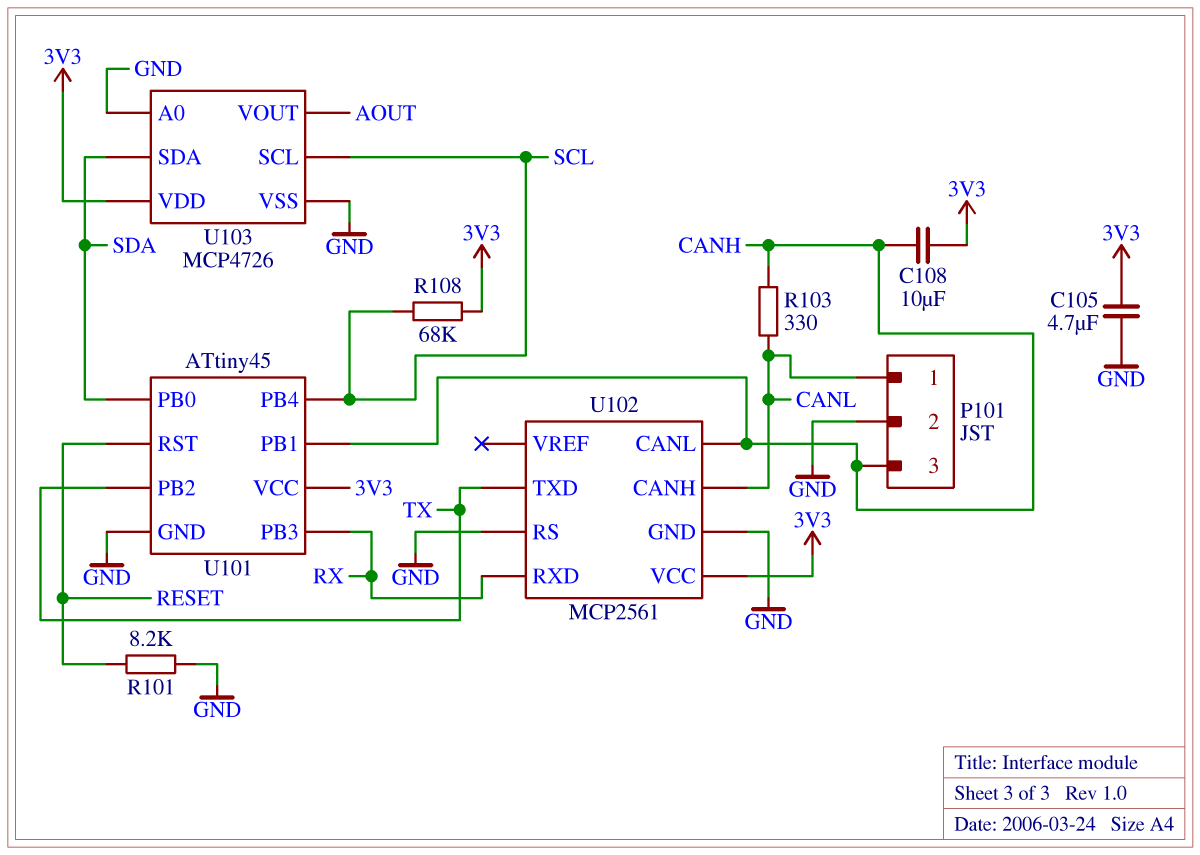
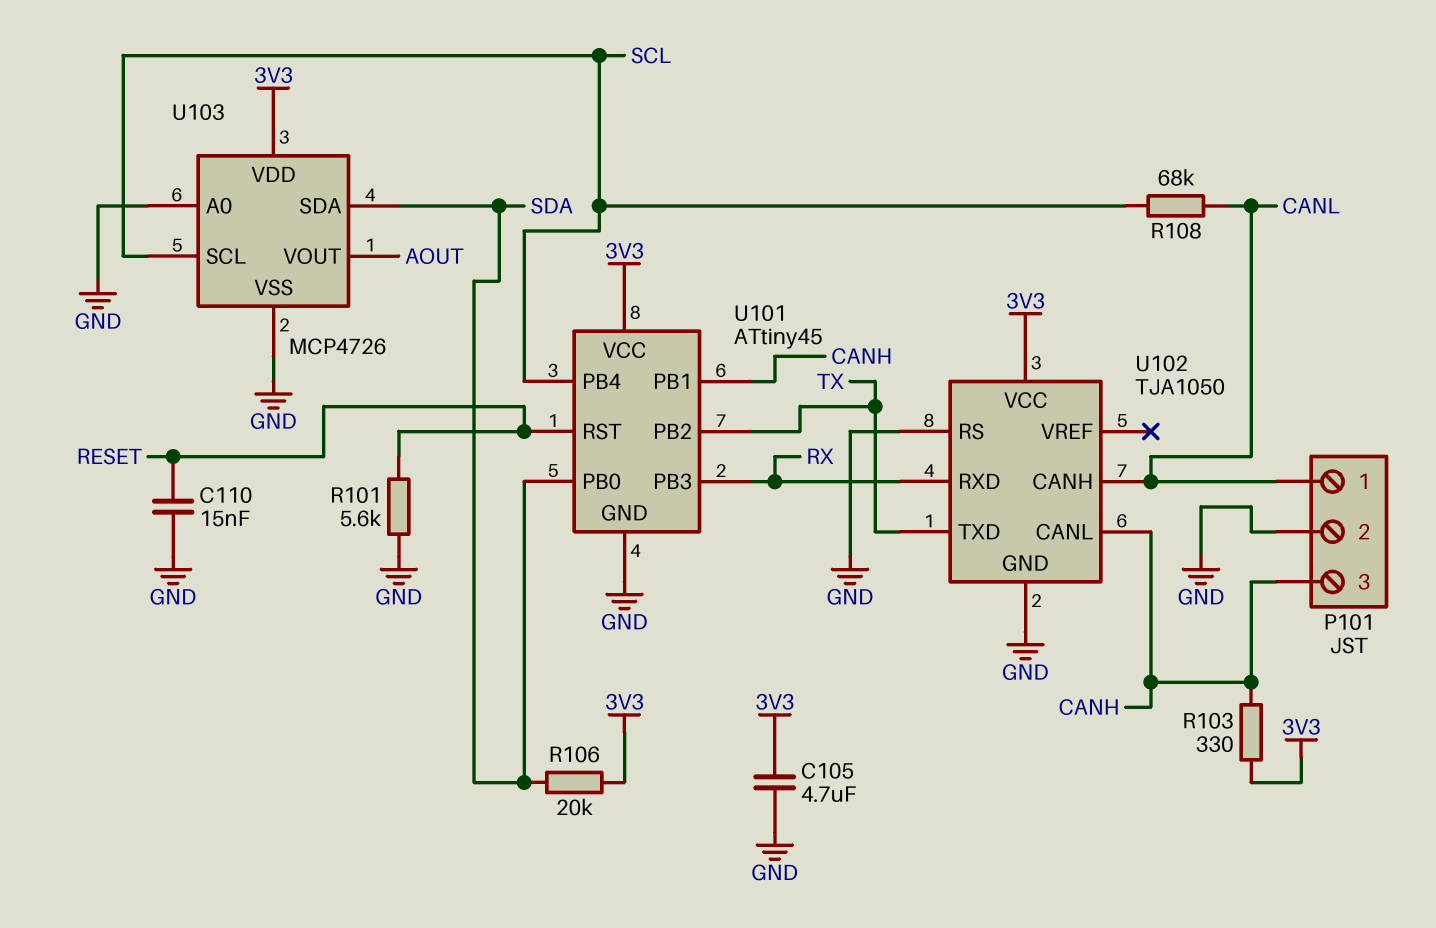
C108: 10uF (3V3, CANH) -> none
C110: none -> 15nF (GND, RESET)
R101: 8.2k (GND, RESET) -> 5.6k (GND, RESET)
R103: 330 (CANH, CANL) -> 330 (3V3, CANH)
R106: none -> 20k (3V3, SDA)
R108: 68k (3V3, SCL) -> 68k (CANL, SCL)
U102: MCP2561 -> TJA1050

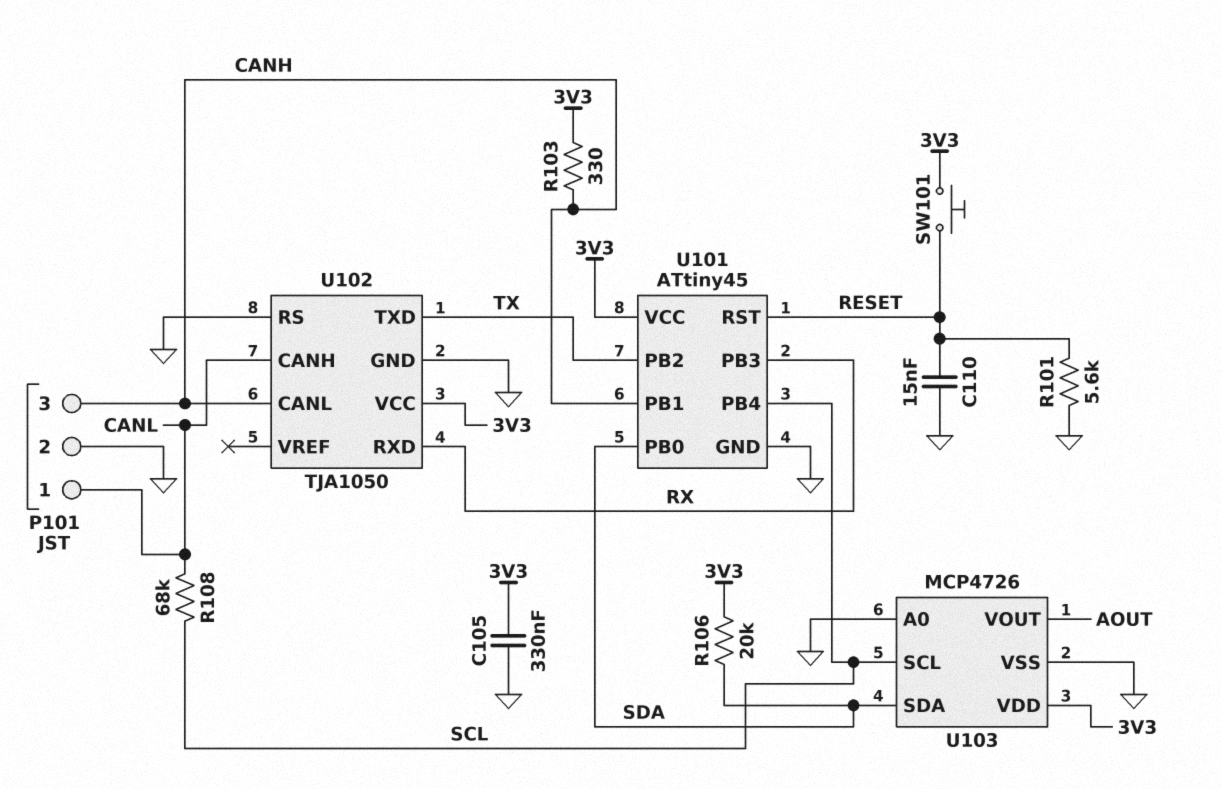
C105: 4.7uF (3V3, GND) -> 330nF (3V3, GND)
SW101: none -> button (3V3, RESET)

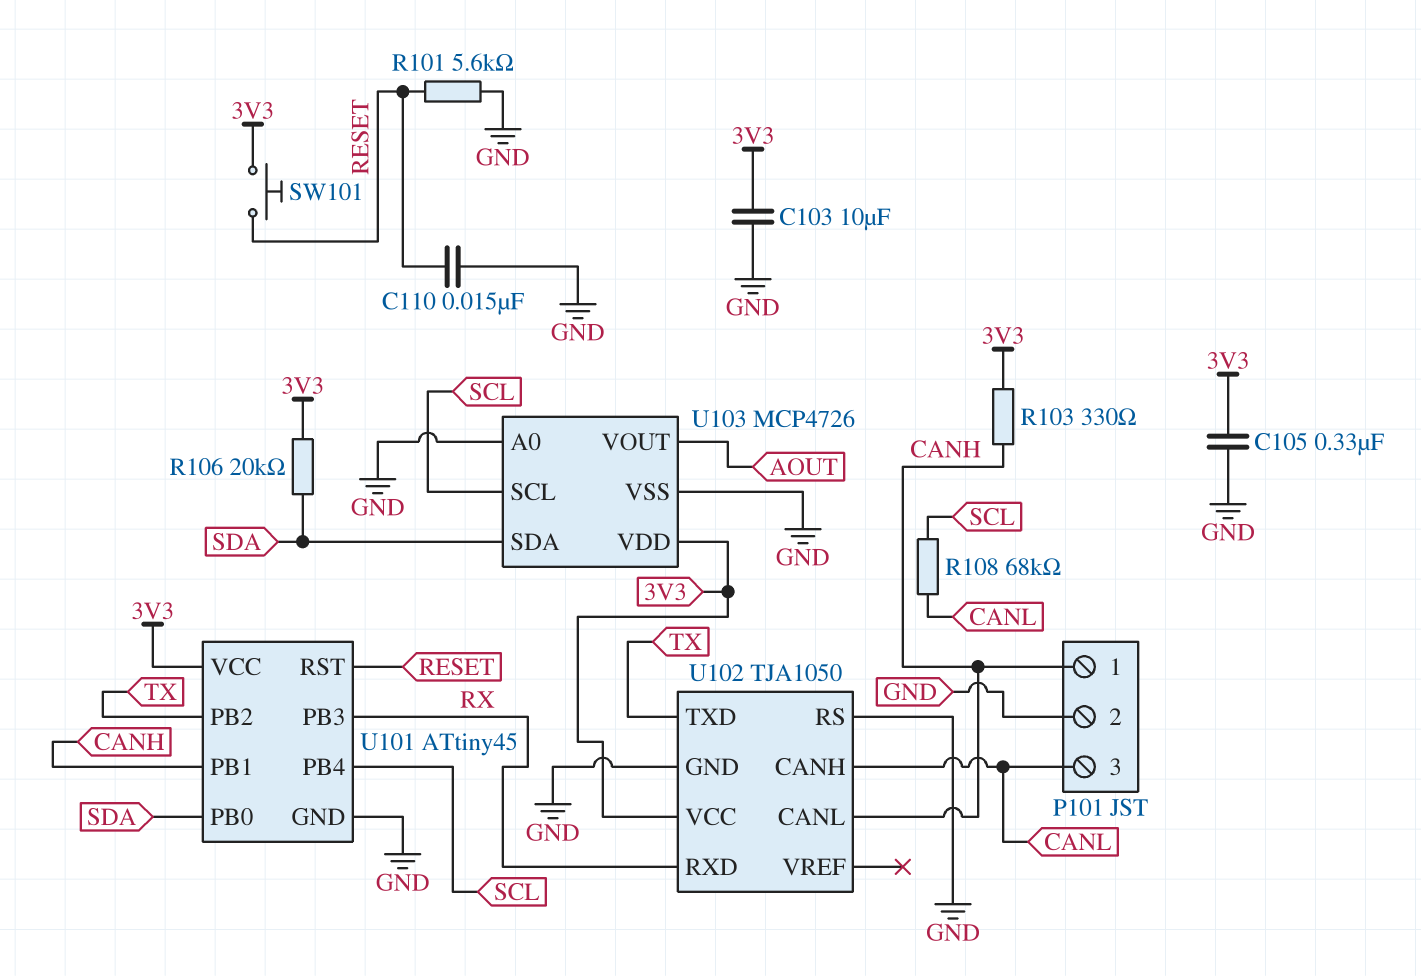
C103: none -> 10uF (3V3, GND)
P101 pin 1: CANL -> CANH
P101 pin 3: CANH -> CANL

